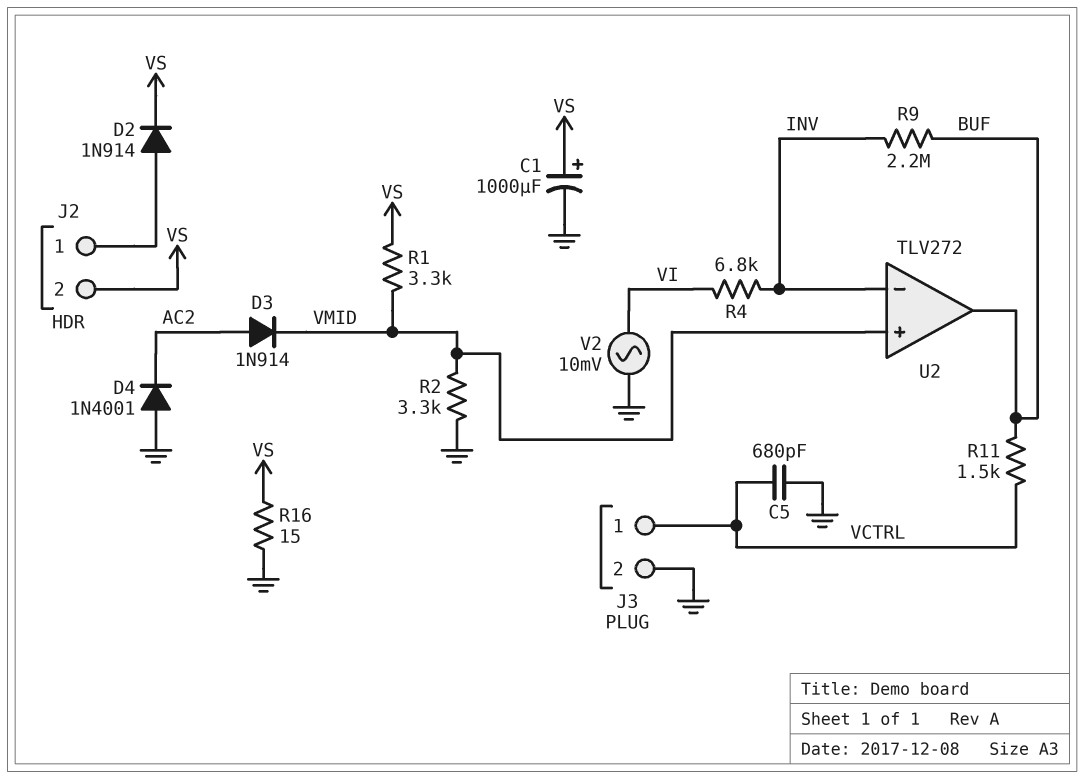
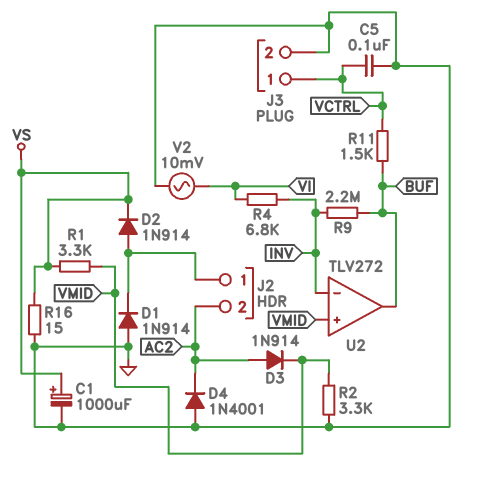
C5: 680pF (GND, VCTRL) -> 100nF (GND, VCTRL)
D1: none -> diode 1N914 (A GND, K J2/1)
J2 pin 2: VS -> AC2

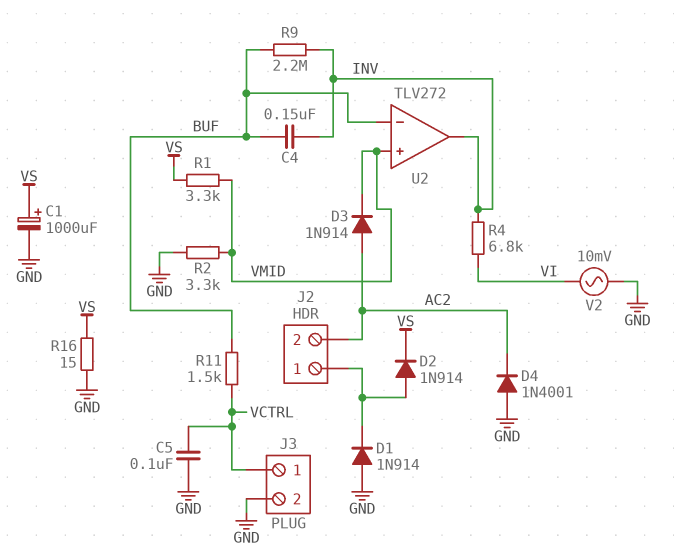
C4: none -> 150nF (BUF, INV)
U2 pin in-: INV -> BUF
U2 pin out: BUF -> INV

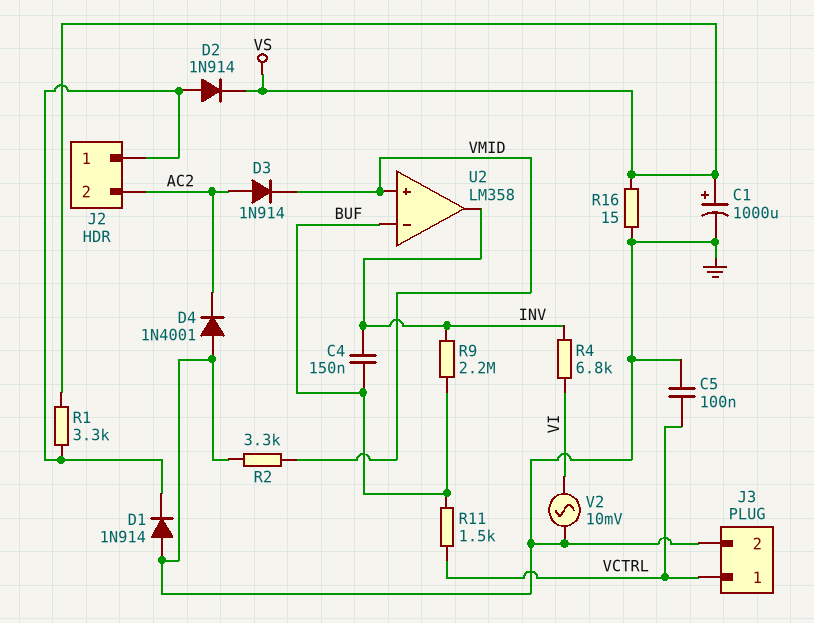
R1: 3.3k (VMID, VS) -> 3.3k (J2/1, VS)
U2: TLV272 -> LM358

